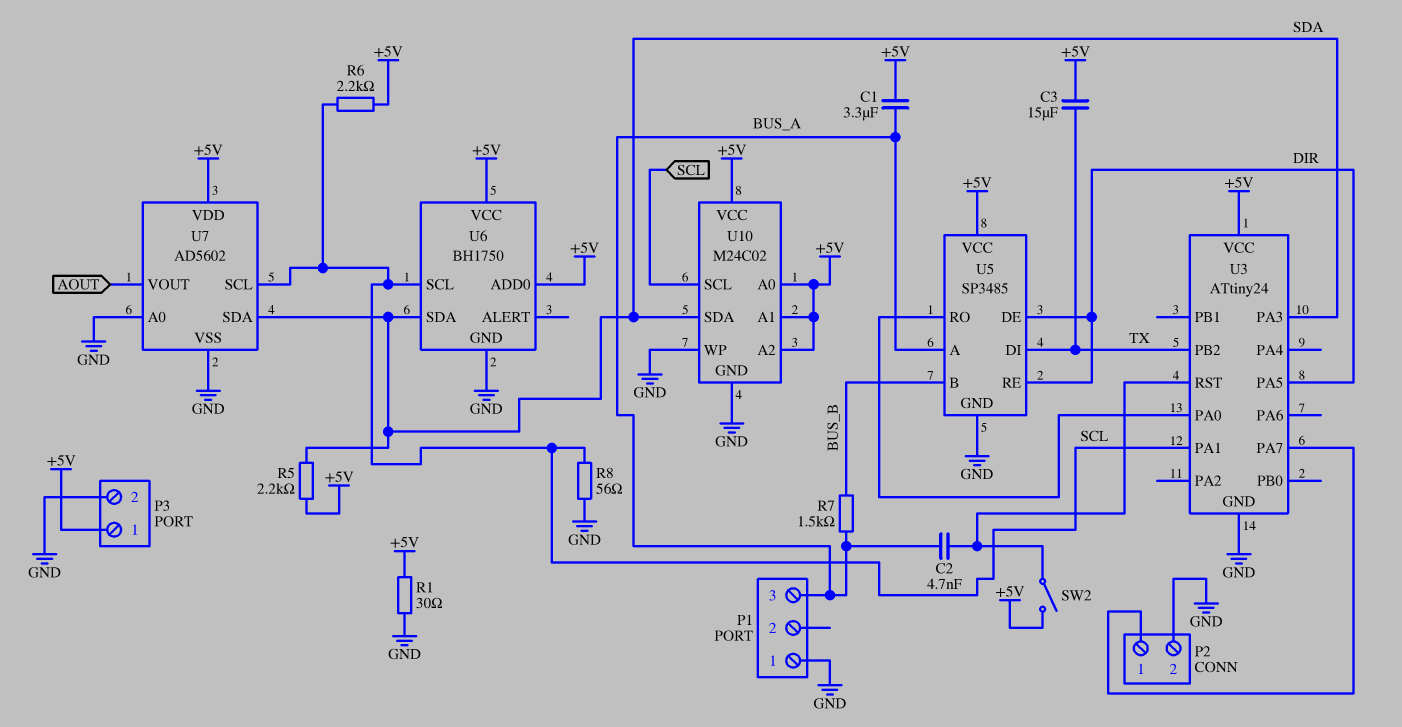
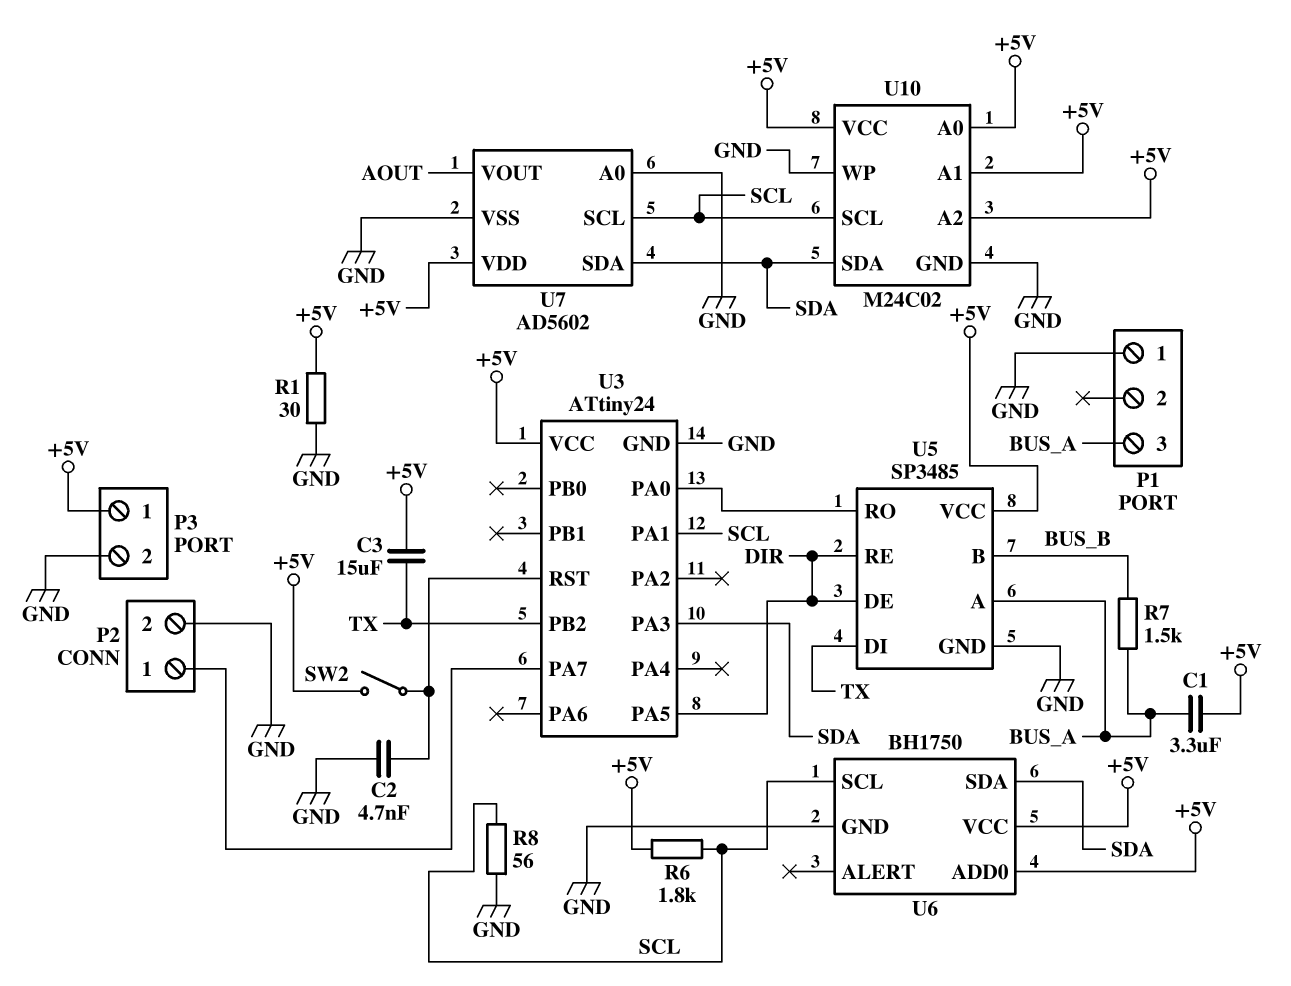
C2: 4.7nF (BUS_A, U3/RST) -> 4.7nF (GND, U3/RST)
R5: 2.2k (+5V, SDA) -> none
R6: 2.2k (+5V, SCL) -> 1.8k (+5V, SCL)

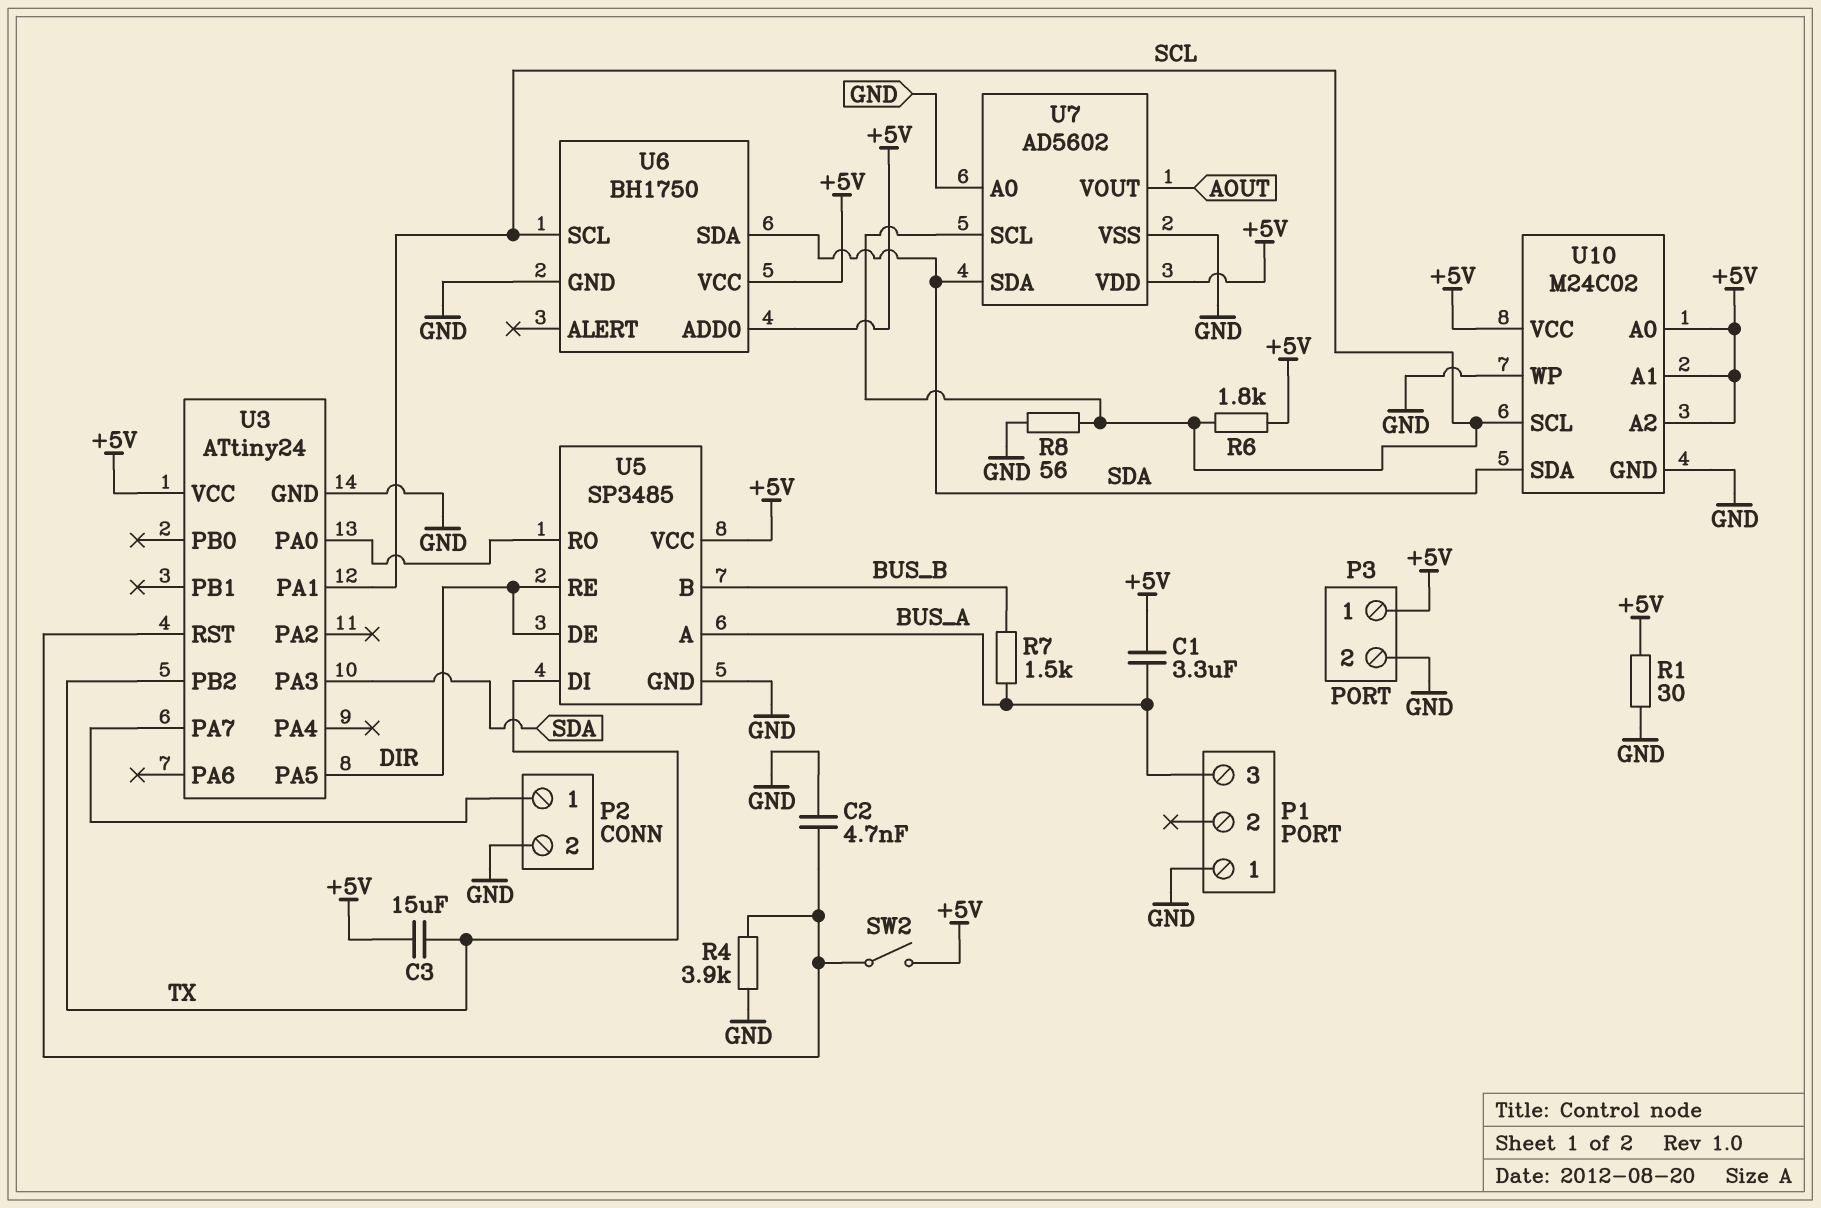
R4: none -> 3.9k (GND, U3/RST)

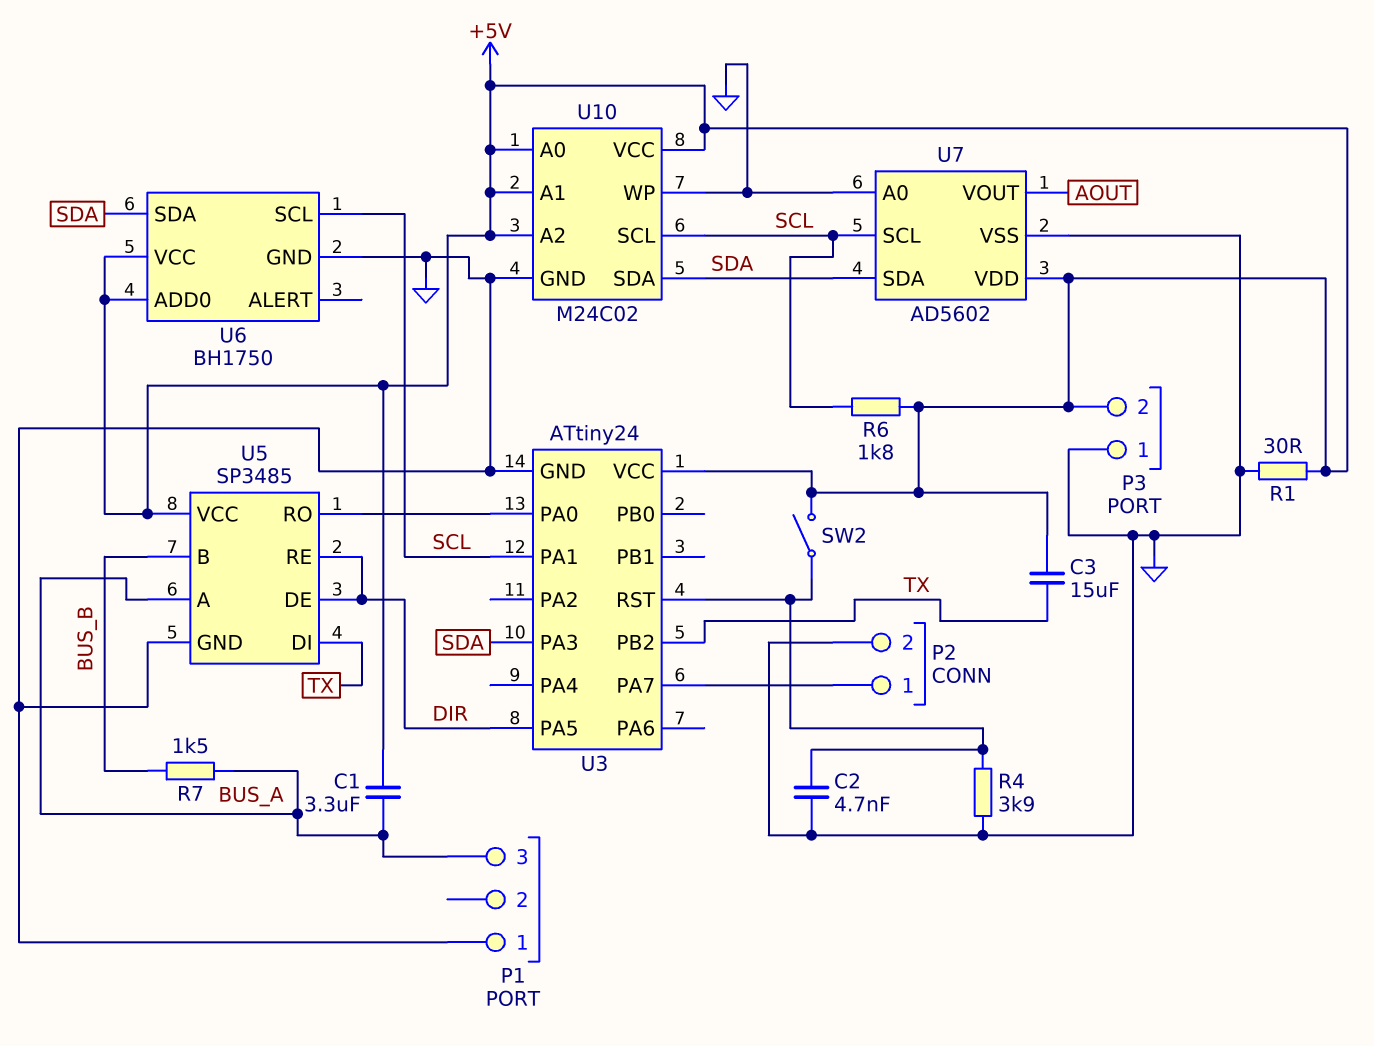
P3 pin 1: +5V -> GND
P3 pin 2: GND -> +5V
R8: 56 (GND, SCL) -> none

